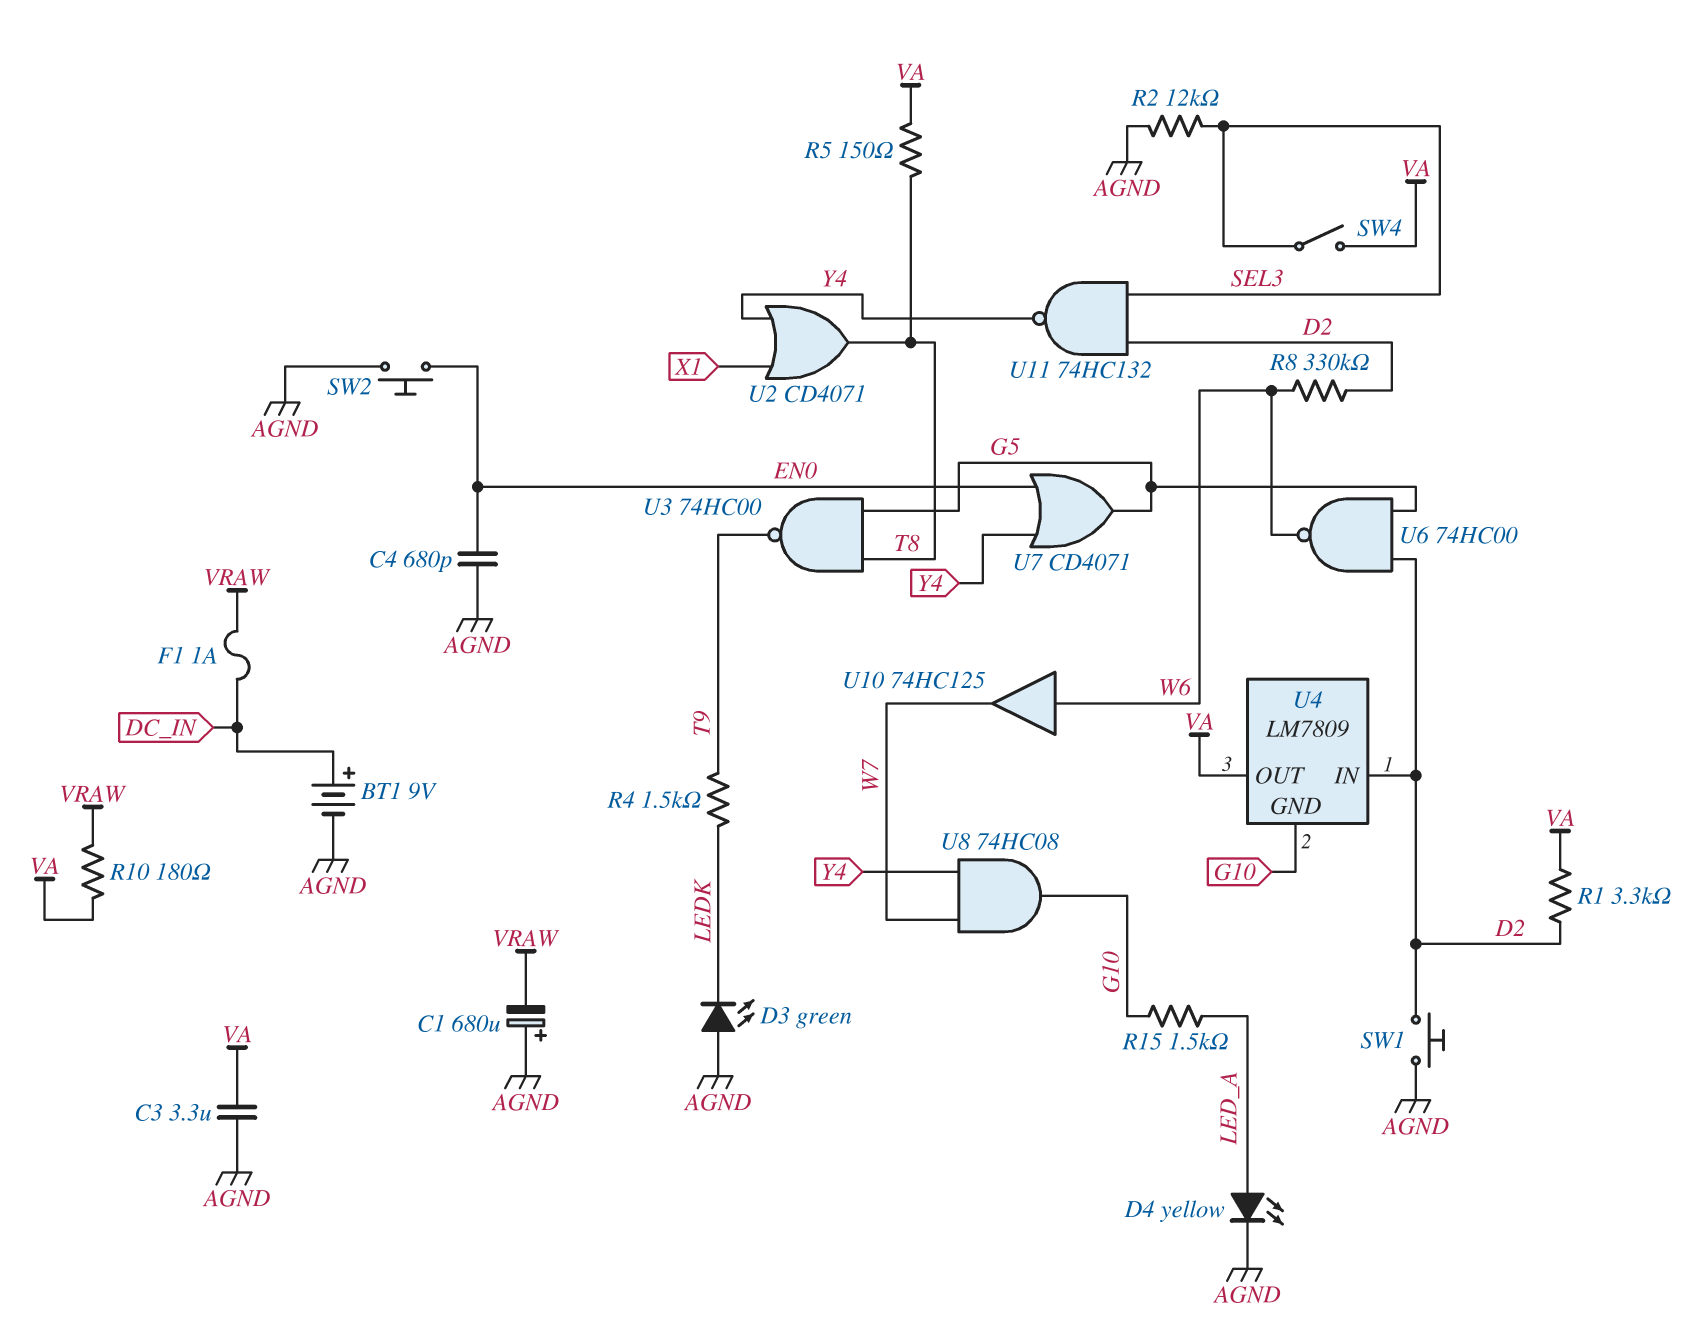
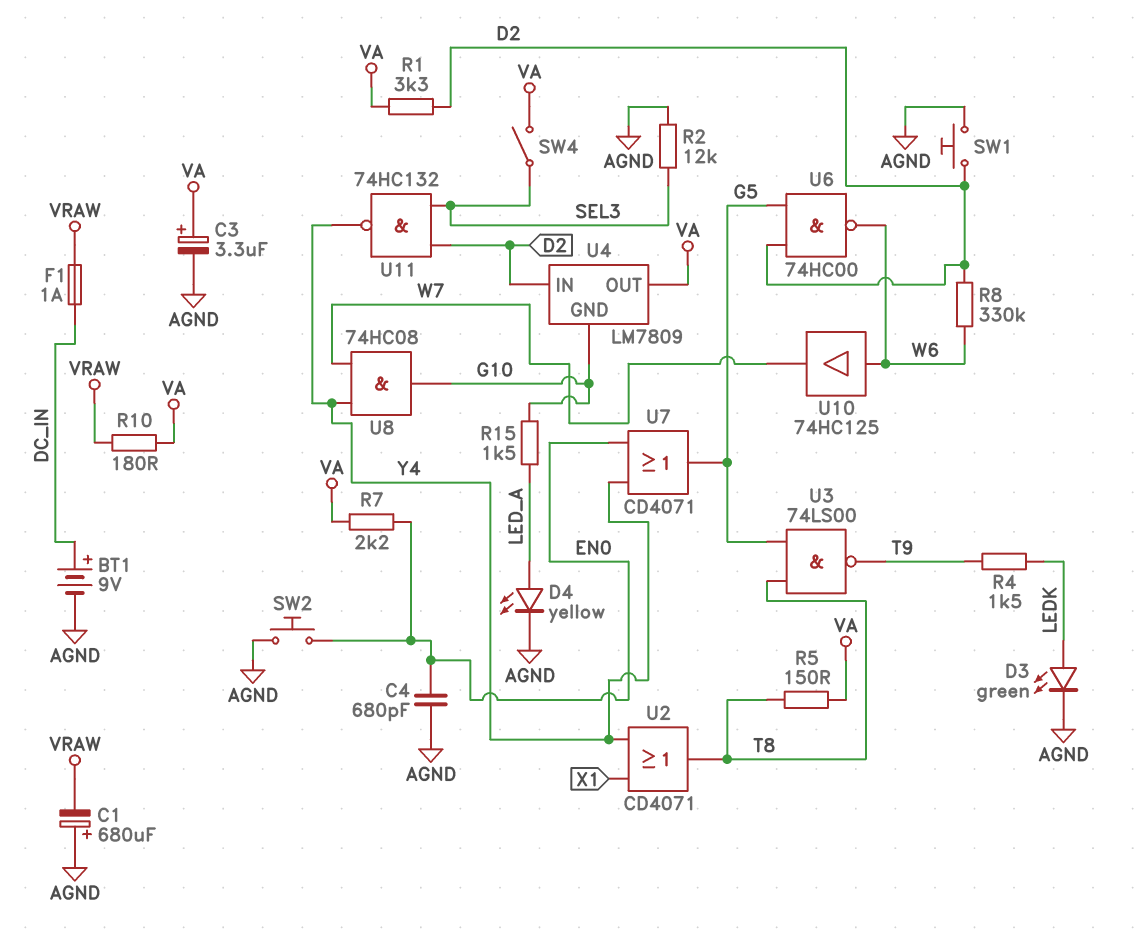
C3: 3.3uF (AGND, VA) -> 3.3uF (plus VA, minus AGND)
D3: LED green (A AGND, K LEDK) -> LED green (A LEDK, K AGND)
R7: none -> 2.2k (EN0, VA)
U3: NAND 74HC00 (in G5, in T8, out T9) -> NAND 74LS00 (in G5, in T8, out T9)

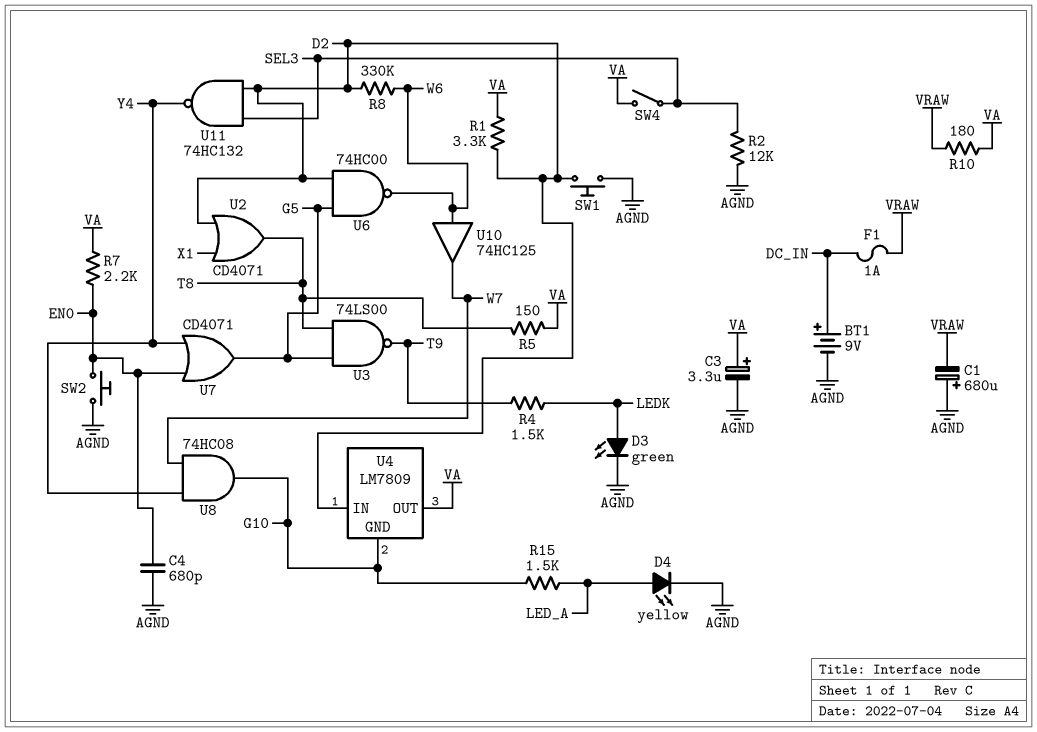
U2: OR CD4071 (in X1, in Y4, out T8) -> OR CD4071 (in D2, in X1, out T8)

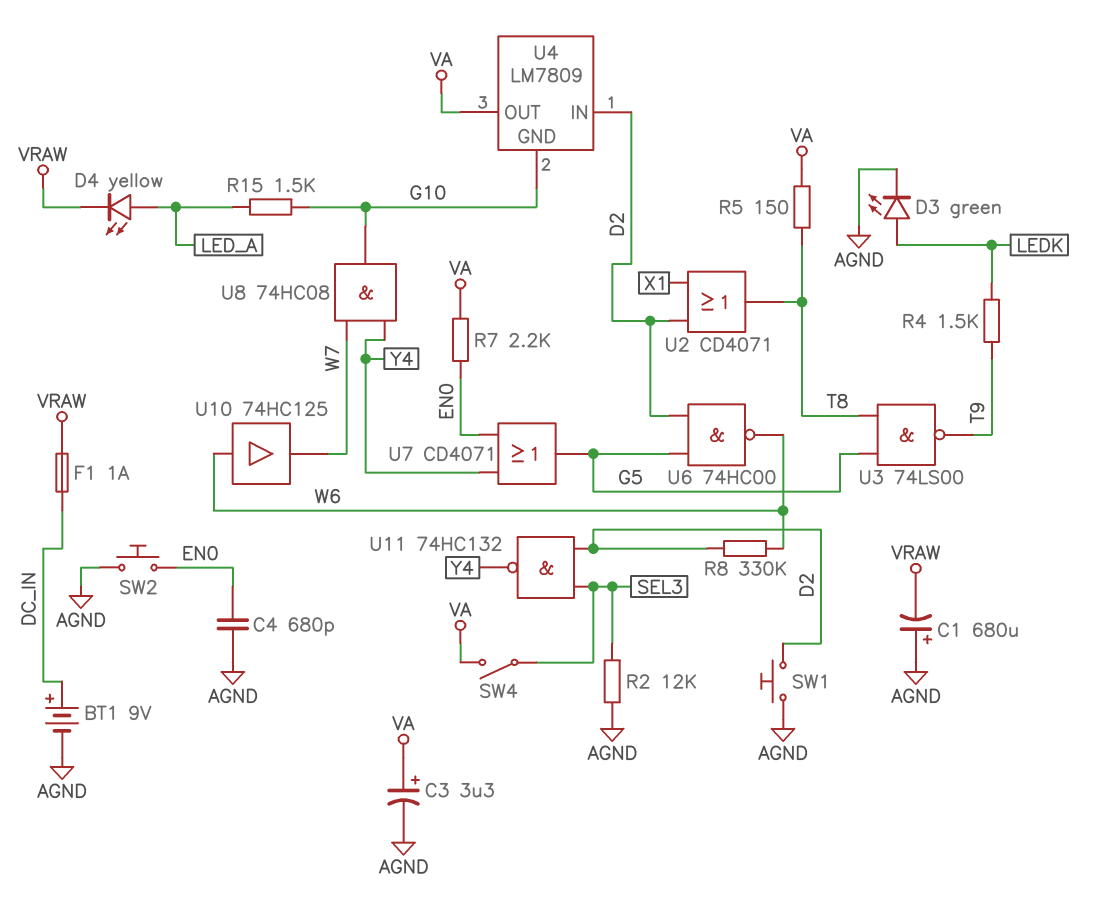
D4: LED yellow (A LED_A, K AGND) -> LED yellow (A LED_A, K VRAW)
R1: 3.3k (D2, VA) -> none
R10: 180 (VA, VRAW) -> none

